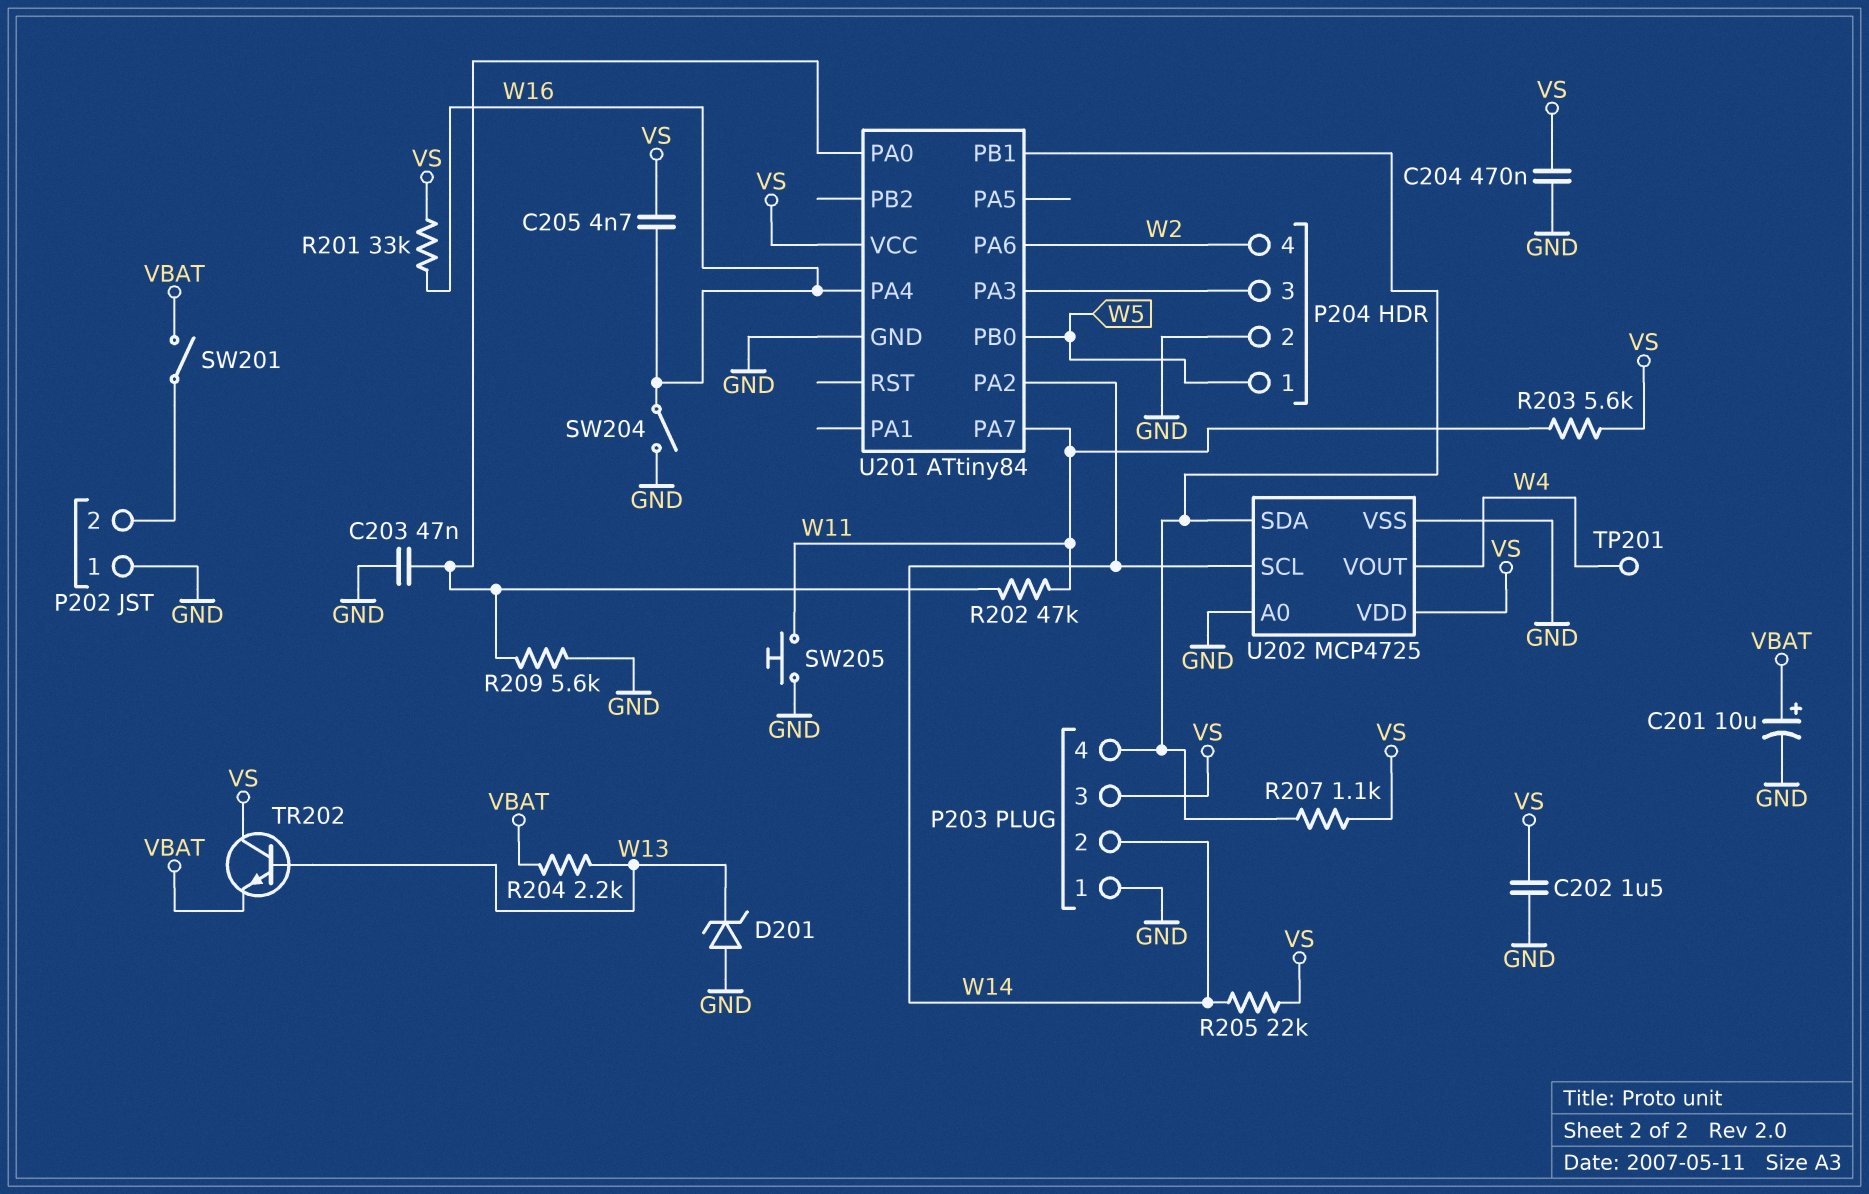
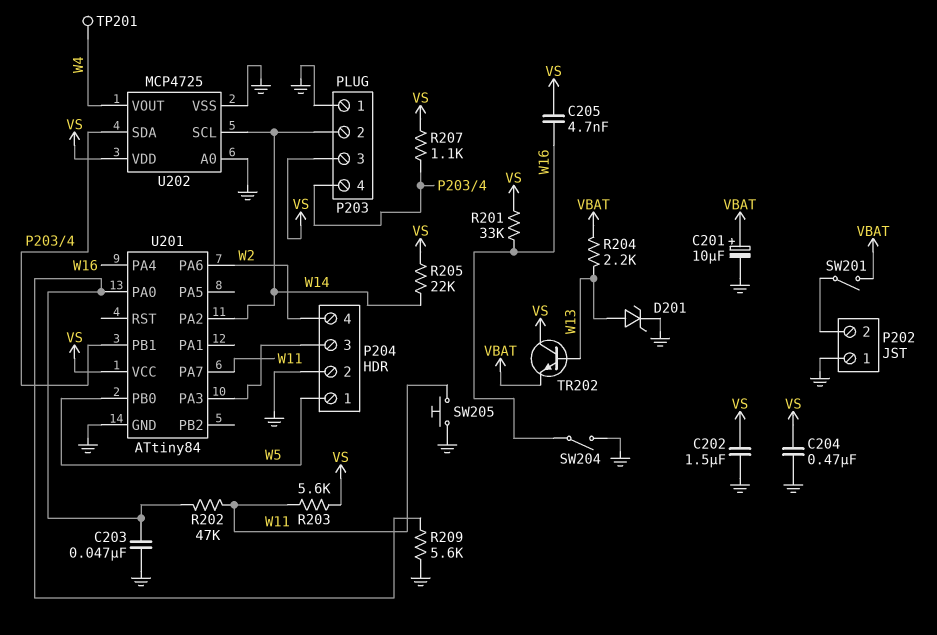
D201: zener (A GND, K W13) -> zener (A W13, K GND)

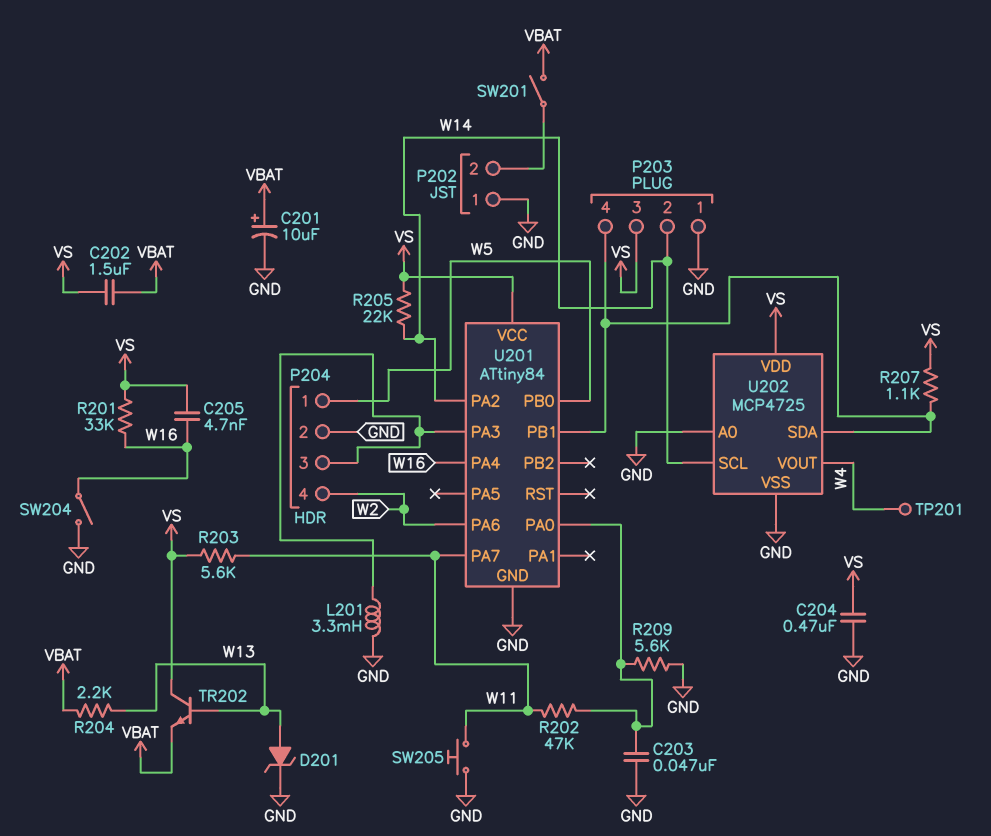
C202: 1.5uF (GND, VS) -> 1.5uF (VBAT, VS)
L201: none -> 3.3mH (GND, P204/3)

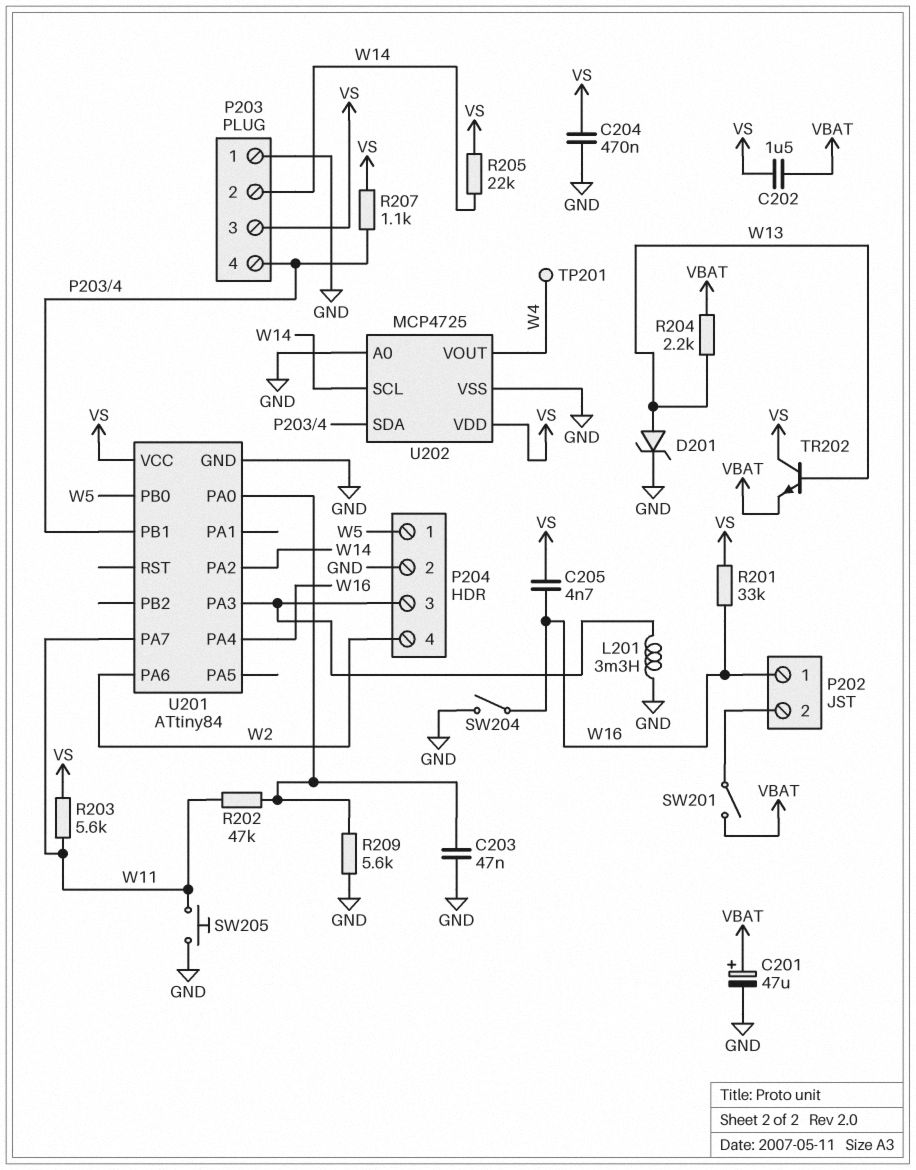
C201: 10uF (plus VBAT, minus GND) -> 47uF (plus VBAT, minus GND)
P202 pin 1: GND -> W16

